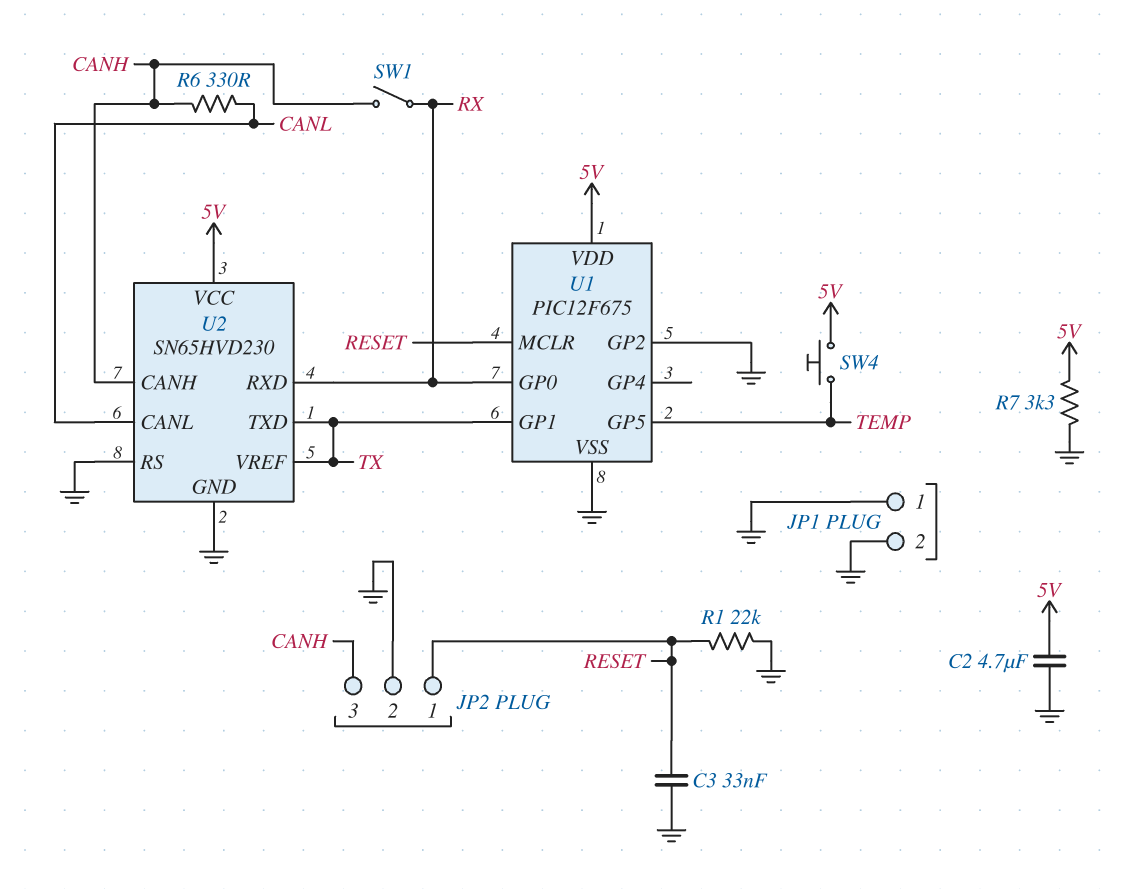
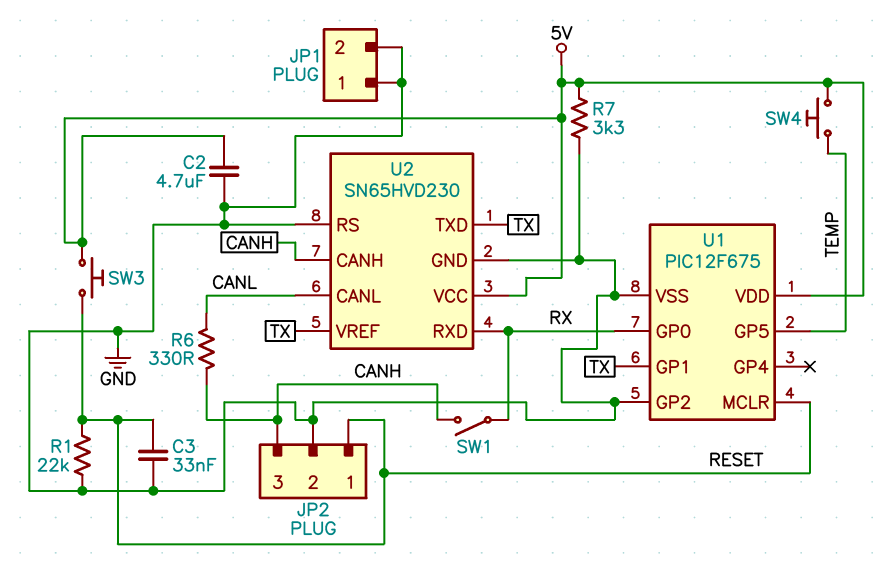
SW3: none -> button (5V, RESET)

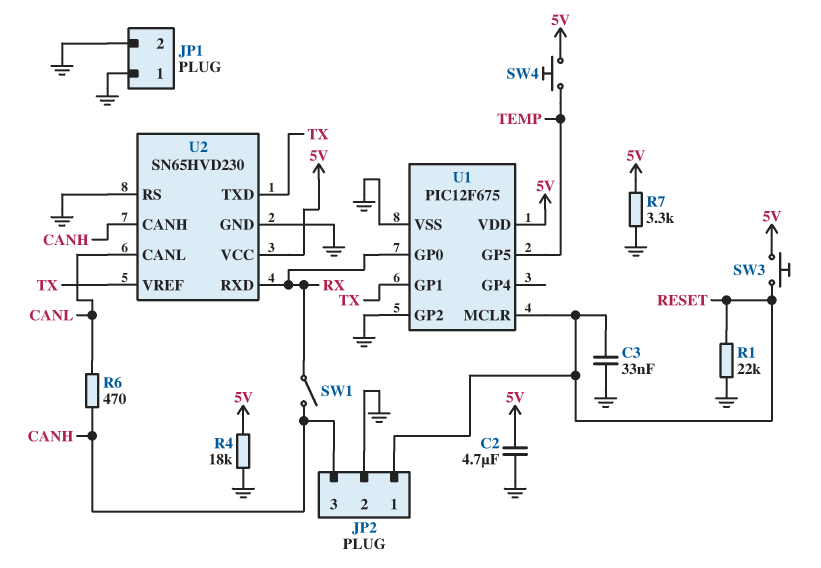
R4: none -> 18k (5V, GND)
R6: 330 (CANH, CANL) -> 470 (CANH, CANL)

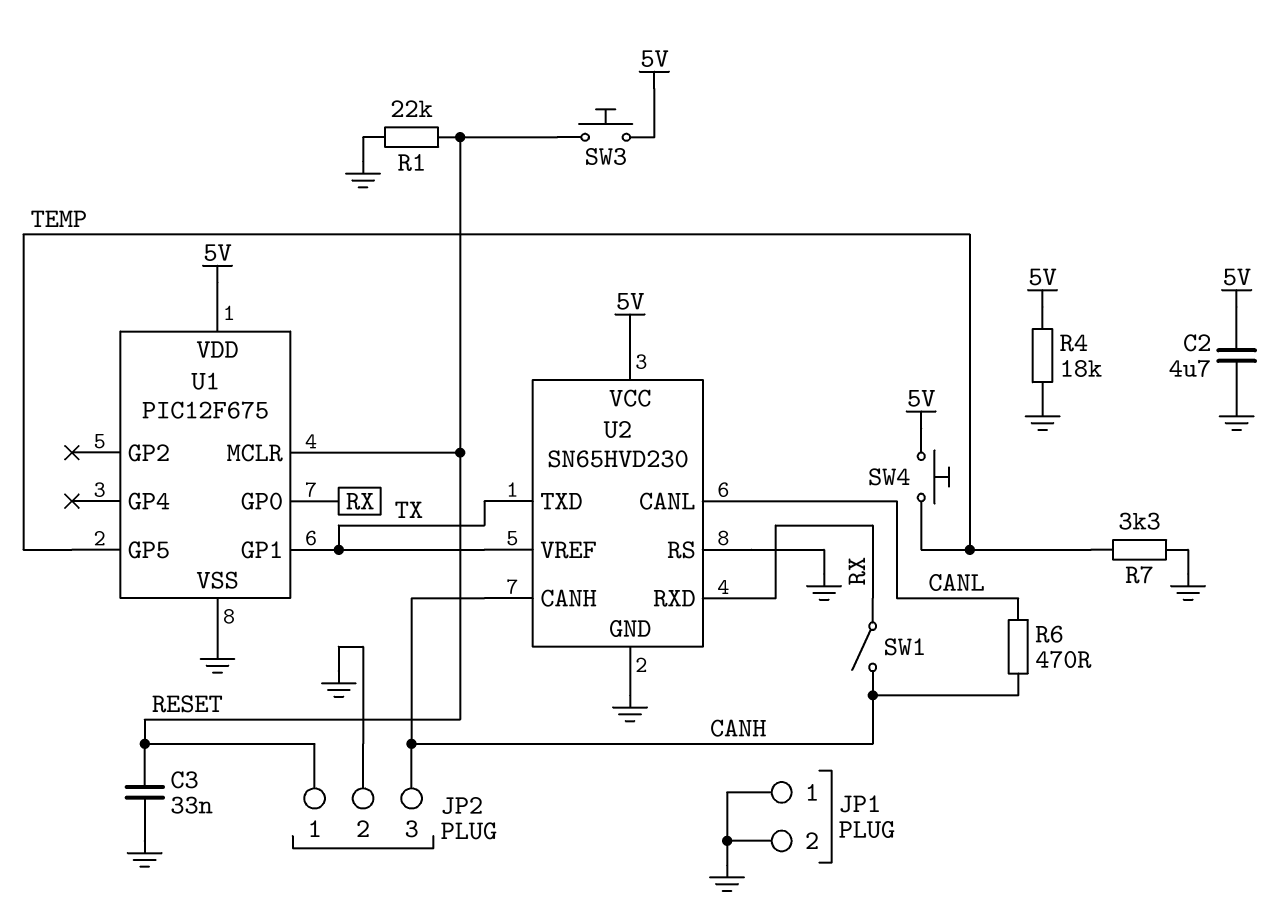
R7: 3.3k (5V, GND) -> 3.3k (GND, TEMP)
U1 pin GP2: GND -> none

